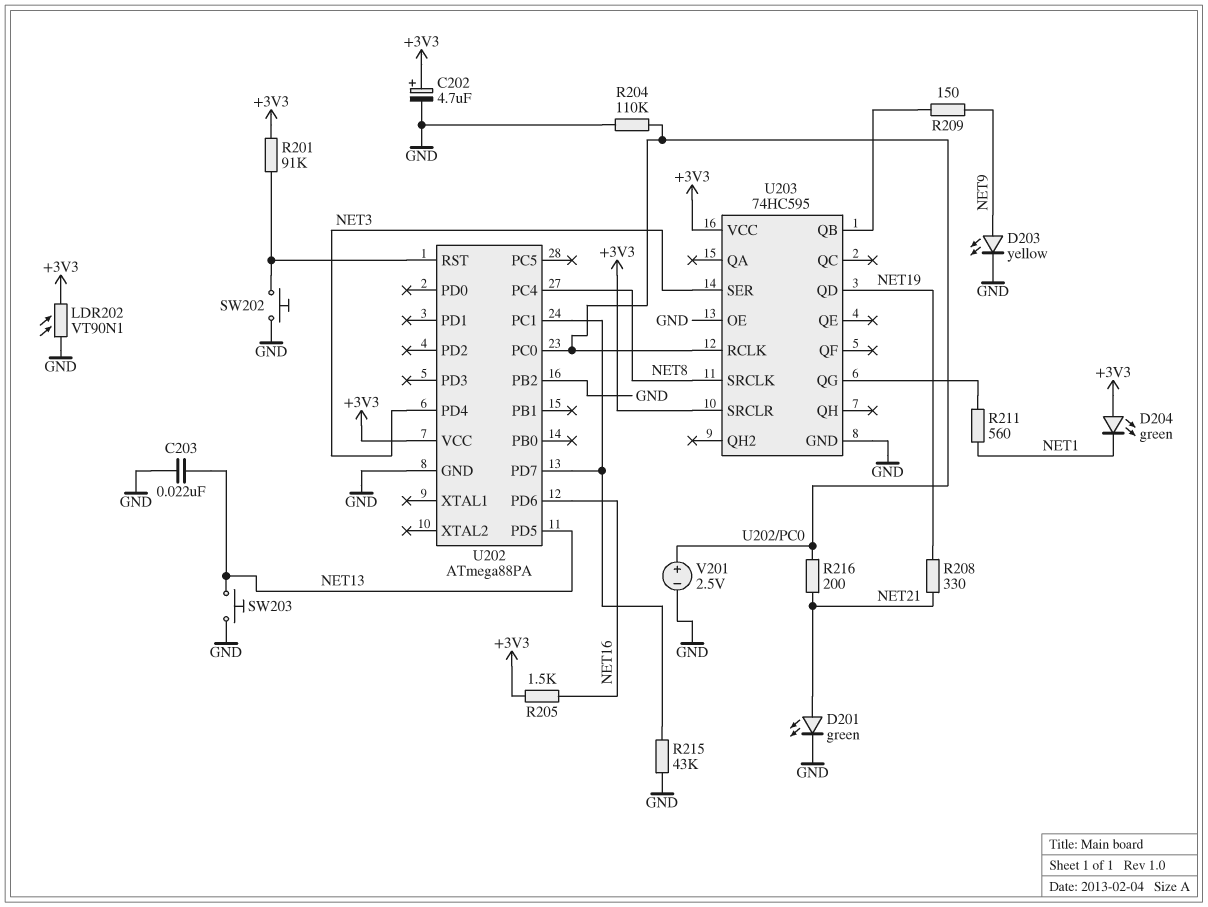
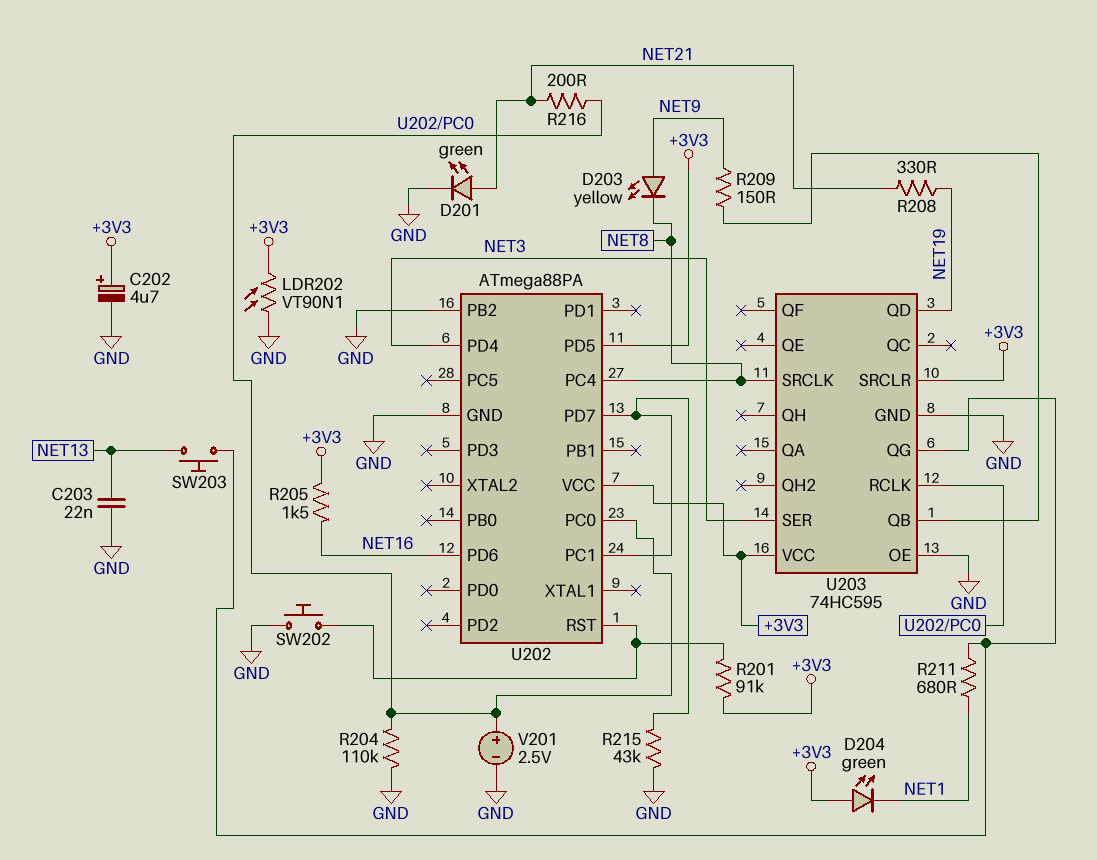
D203: LED yellow (A NET9, K GND) -> LED yellow (A NET9, K NET8)
R211: 560 (NET1, U203/QG) -> 680 (NET1, U203/QG)
SW203: button (GND, NET13) -> button (NET13, U203/QG)
U202 pin PD5: NET13 -> +3V3

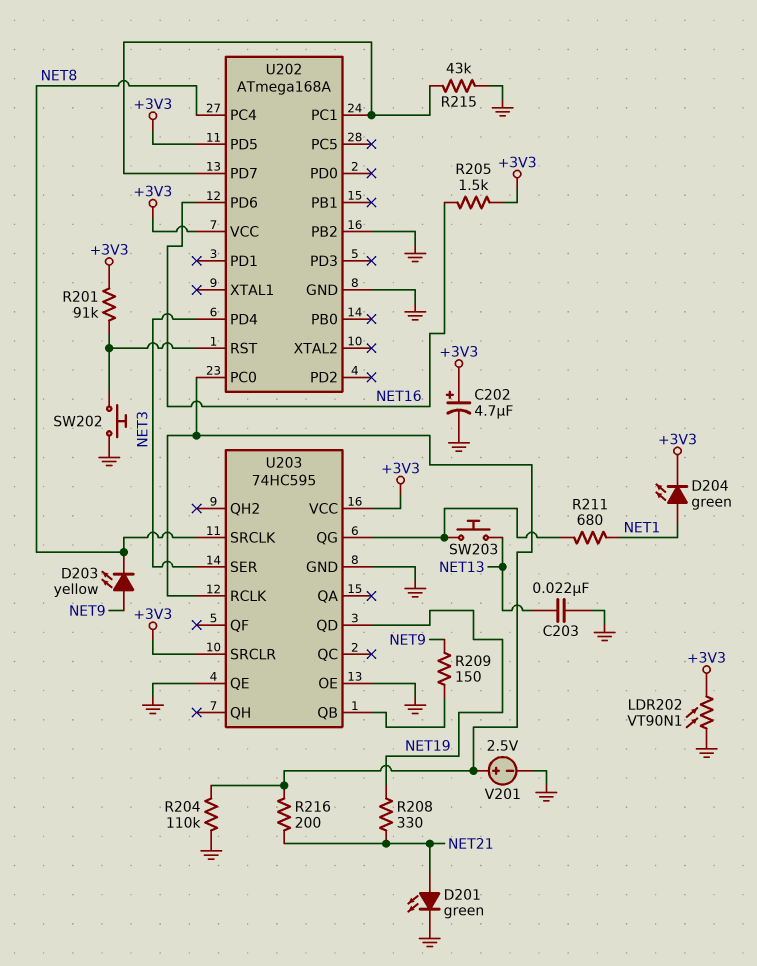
D204: LED green (A +3V3, K NET1) -> LED green (A NET1, K +3V3)
U202: ATmega88PA -> ATmega168A
U203 pin QE: none -> GND

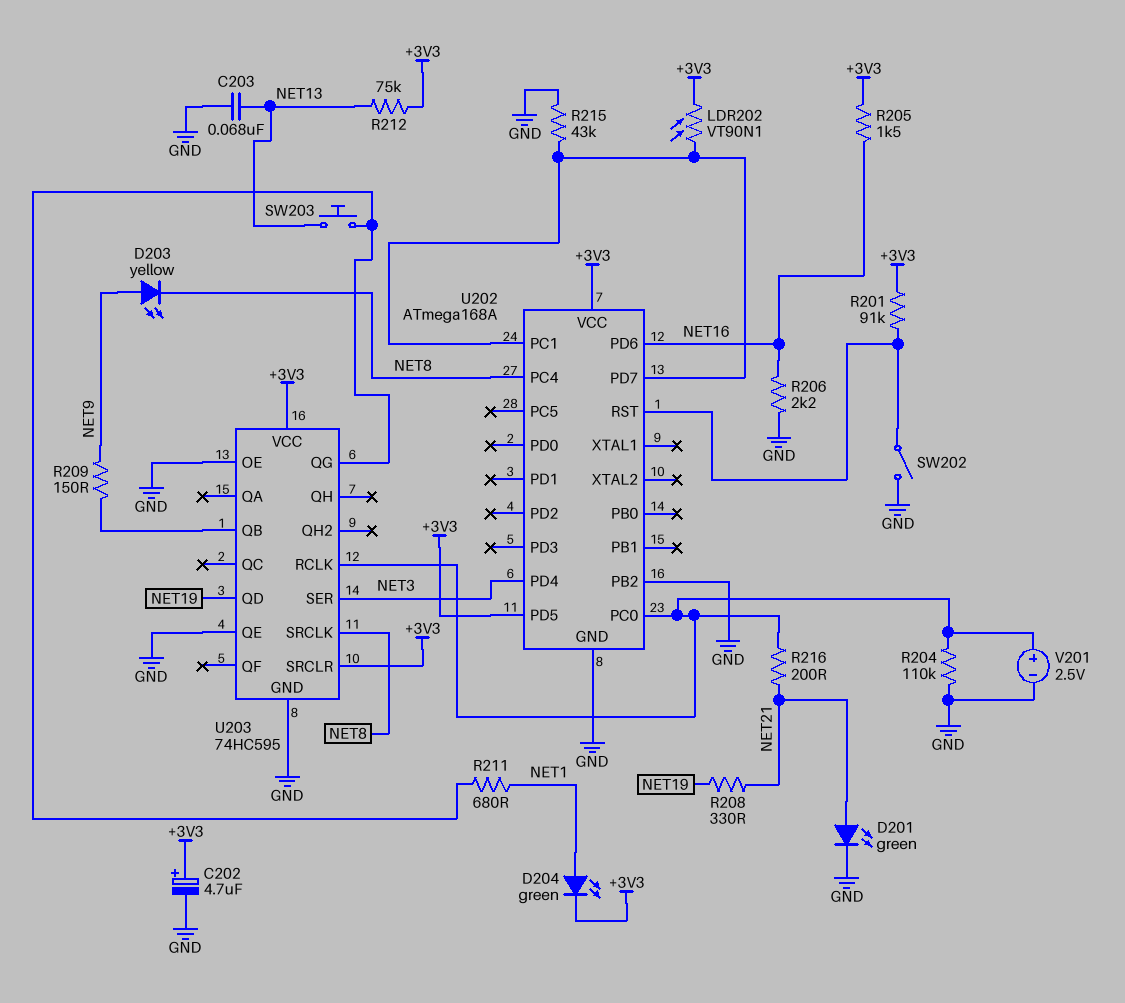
C203: 22nF (GND, NET13) -> 68nF (GND, NET13)
LDR202: VT90N1 (+3V3, GND) -> VT90N1 (+3V3, U202/PC1)
R206: none -> 2.2k (GND, NET16)
R212: none -> 75k (+3V3, NET13)
SW202: button (GND, U202/RST) -> switch (GND, U202/RST)

